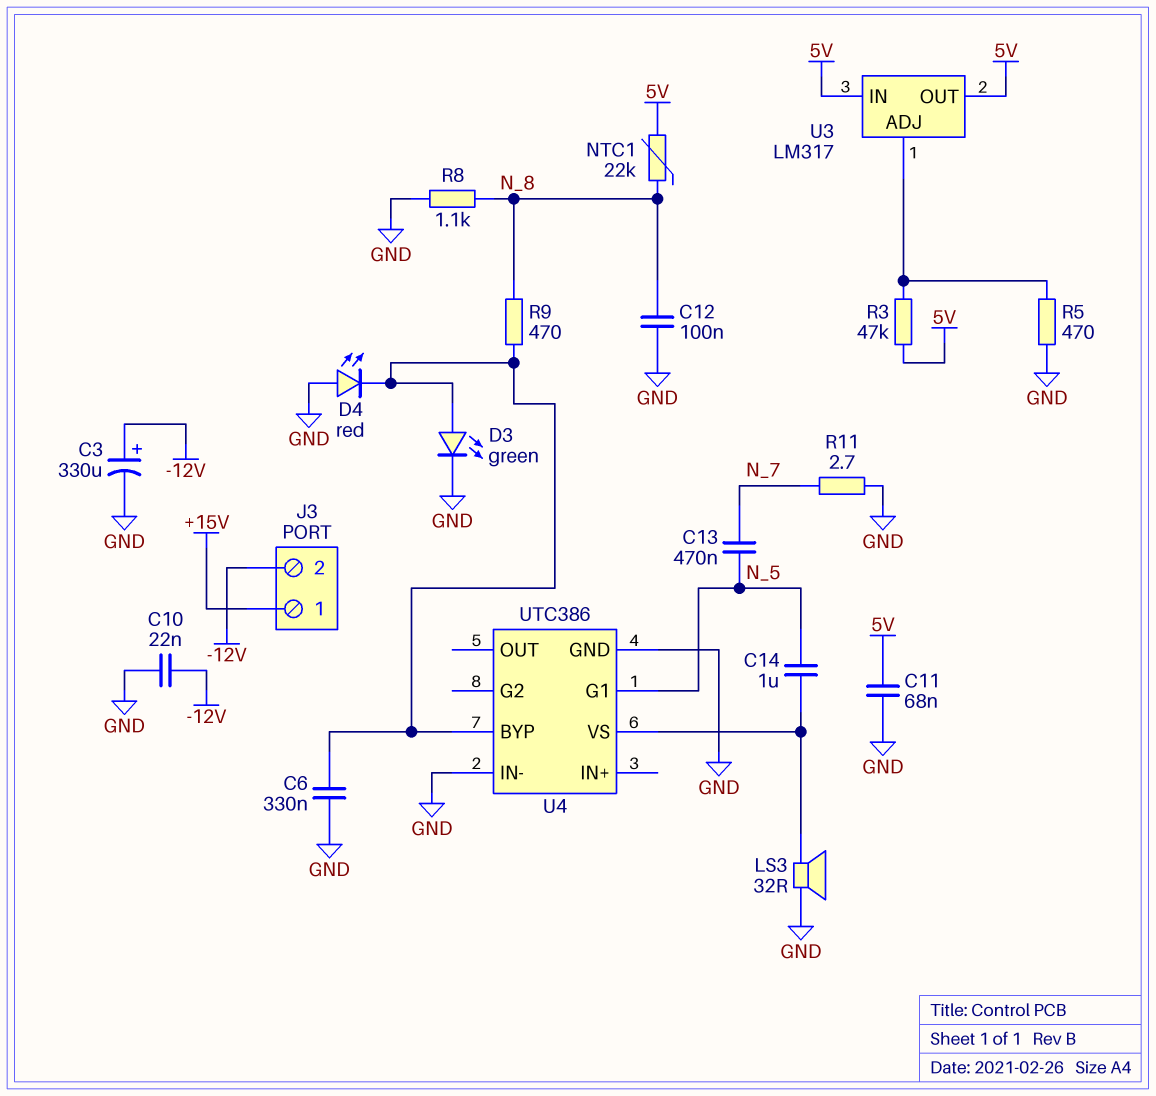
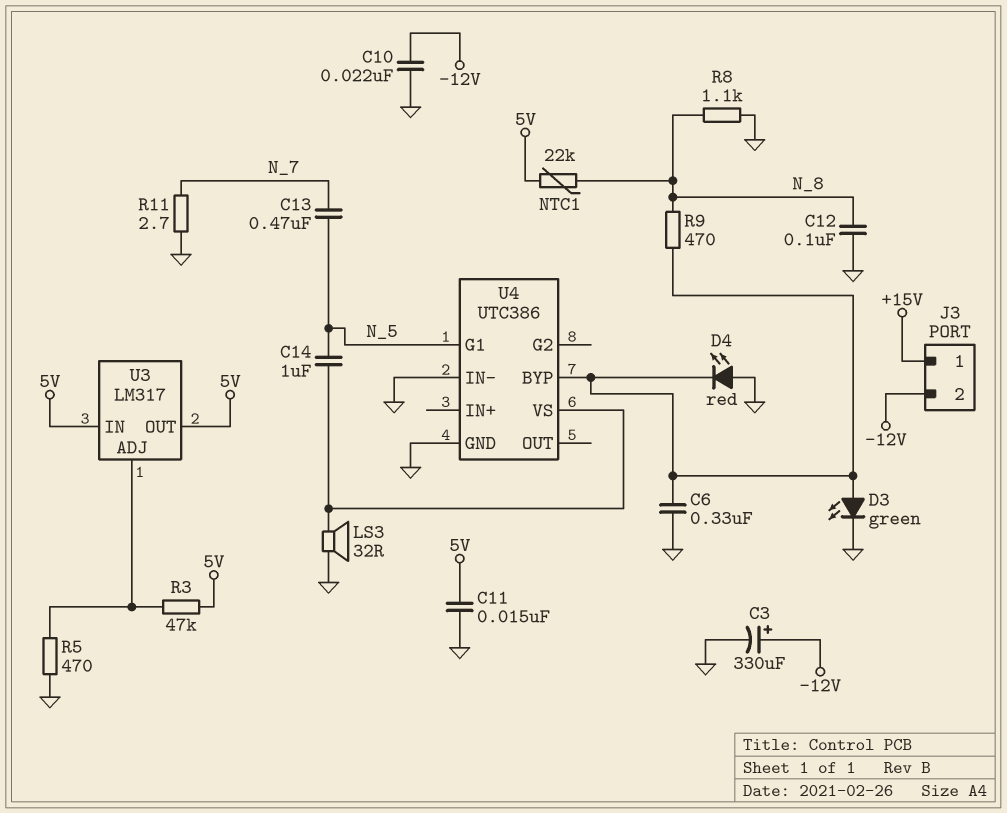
C11: 68nF (5V, GND) -> 15nF (5V, GND)

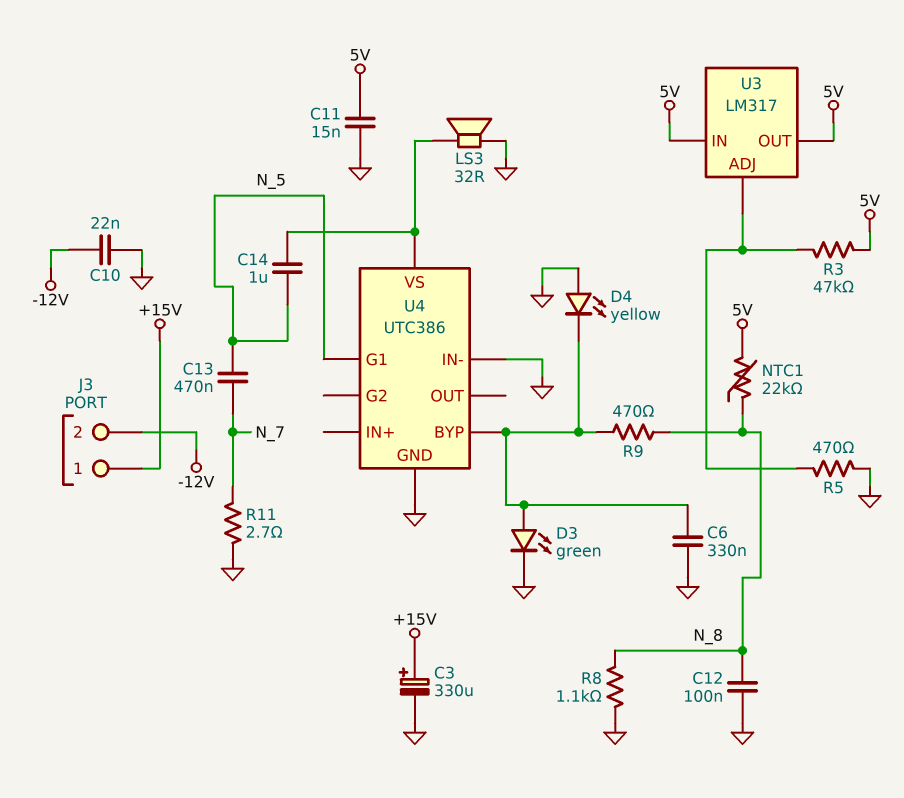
C3: 330uF (plus -12V, minus GND) -> 330uF (plus +15V, minus GND)
D4: LED red (A GND, K U4/BYP) -> LED yellow (A GND, K U4/BYP)

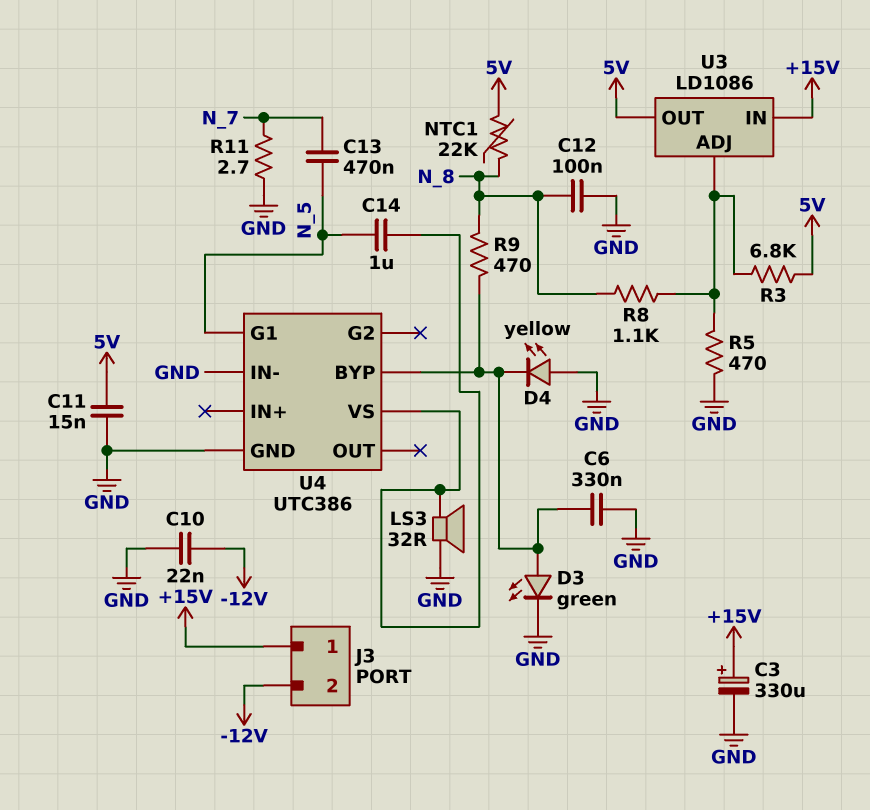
R3: 47k (5V, U3/ADJ) -> 6.8k (5V, U3/ADJ)
R8: 1.1k (GND, N_8) -> 1.1k (N_8, U3/ADJ)
U3: LM317 -> LD1086
U3 pin IN: 5V -> +15V

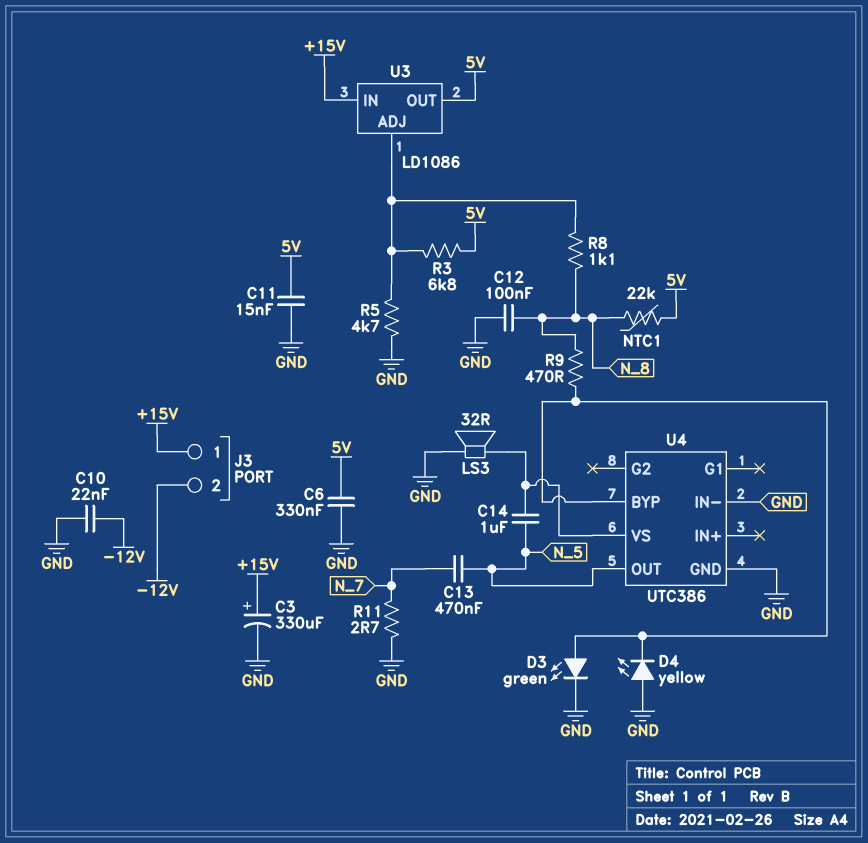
C6: 330nF (GND, U4/BYP) -> 330nF (5V, GND)
R5: 470 (GND, U3/ADJ) -> 4.7k (GND, U3/ADJ)
U4 pin G1: N_5 -> none
U4 pin OUT: none -> N_5

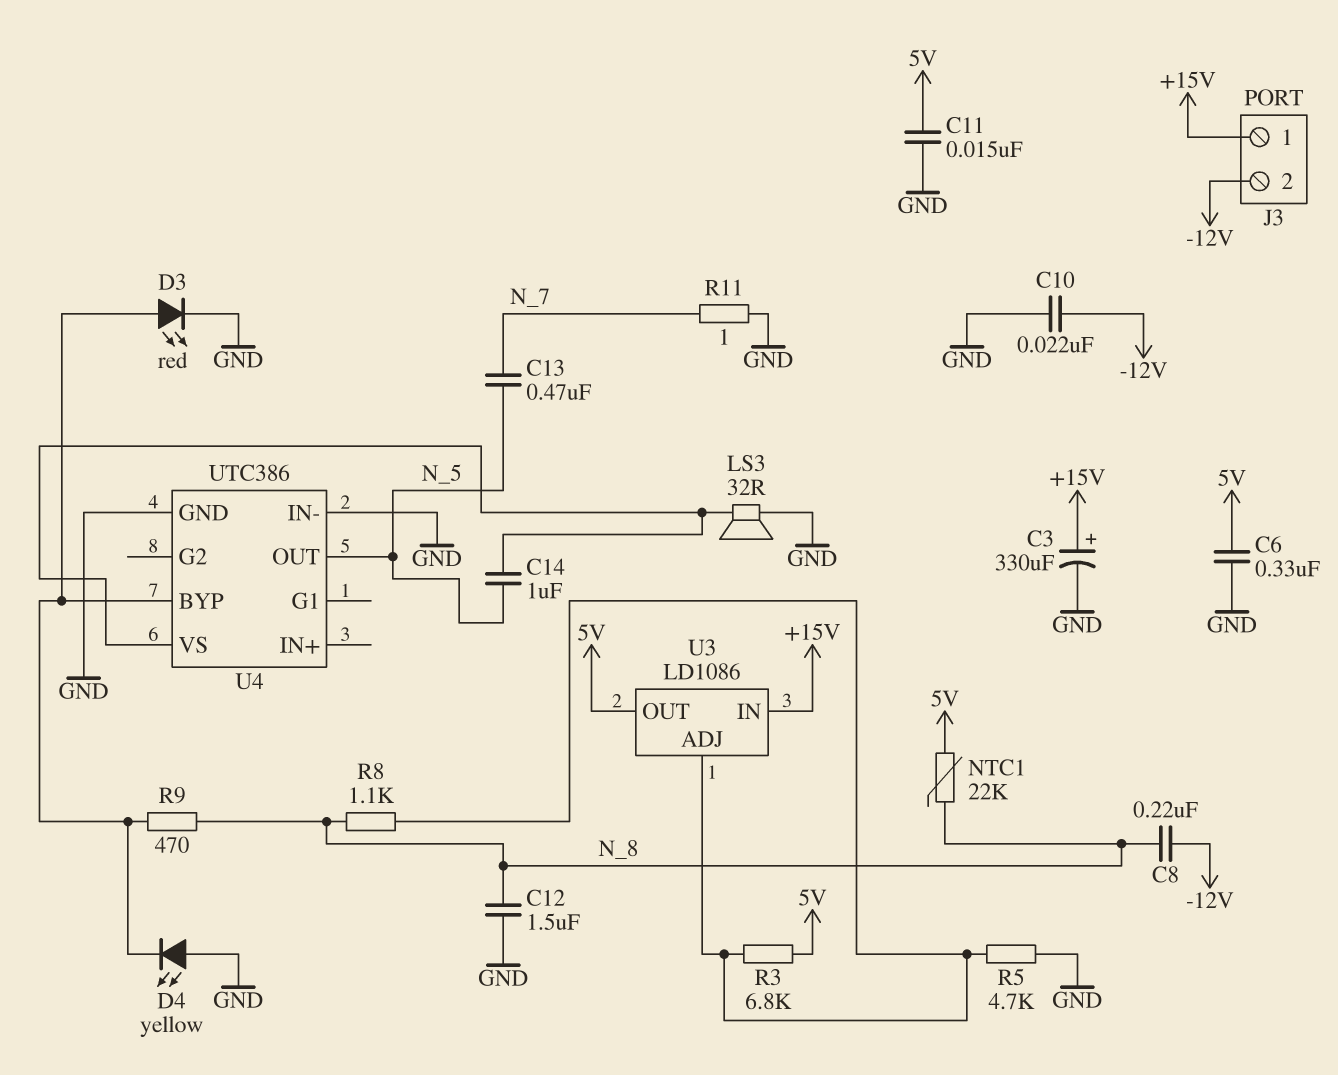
C8: none -> 220nF (-12V, N_8)
C12: 100nF (GND, N_8) -> 1.5uF (GND, N_8)
D3: LED green (A U4/BYP, K GND) -> LED red (A U4/BYP, K GND)
R11: 2.7 (GND, N_7) -> 1 (GND, N_7)

